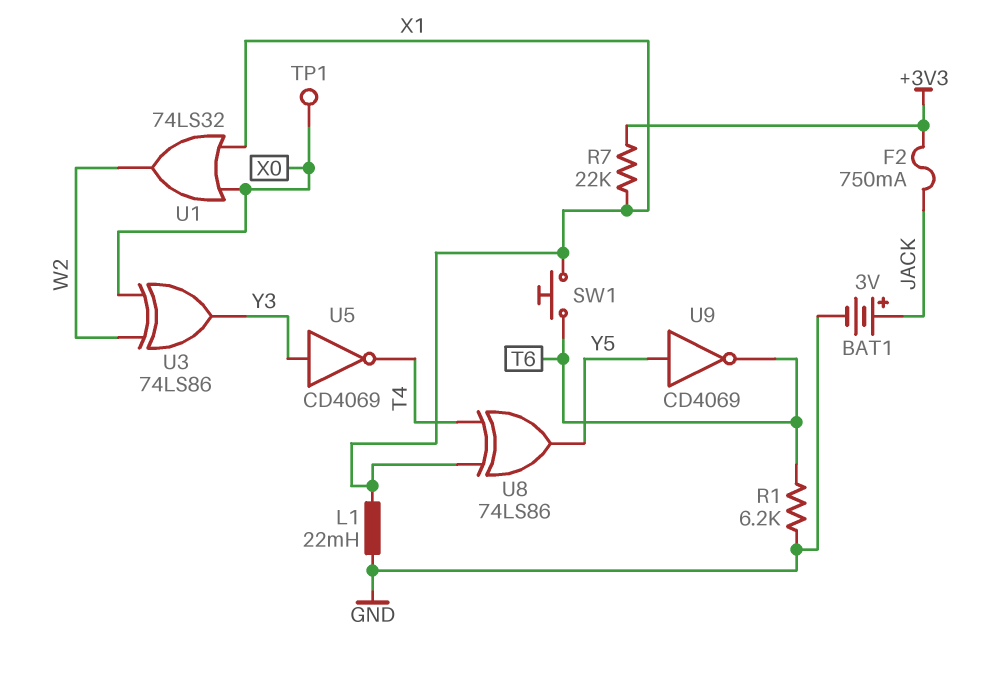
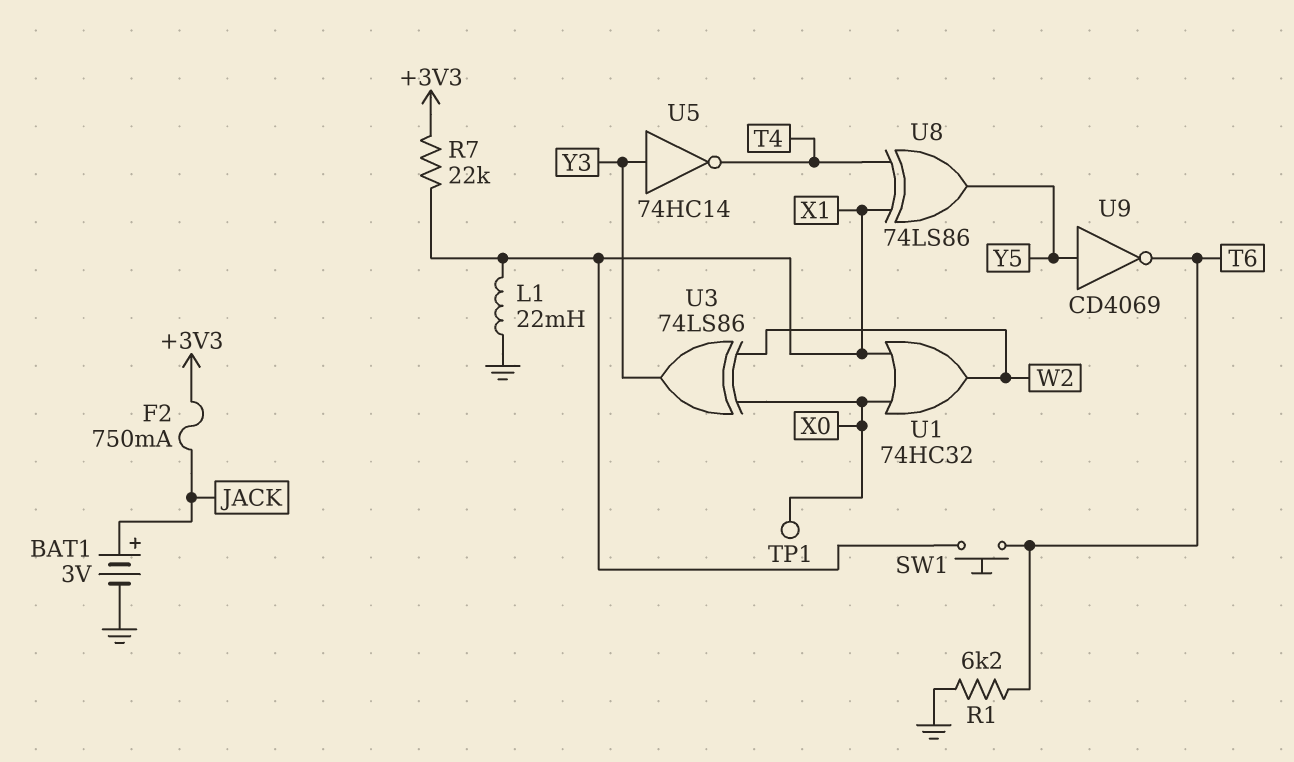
U1: OR 74LS32 (in X0, in X1, out W2) -> OR 74HC32 (in X0, in X1, out W2)
U5: NOT CD4069 (in Y3, out T4) -> NOT 74HC14 (in Y3, out T4)

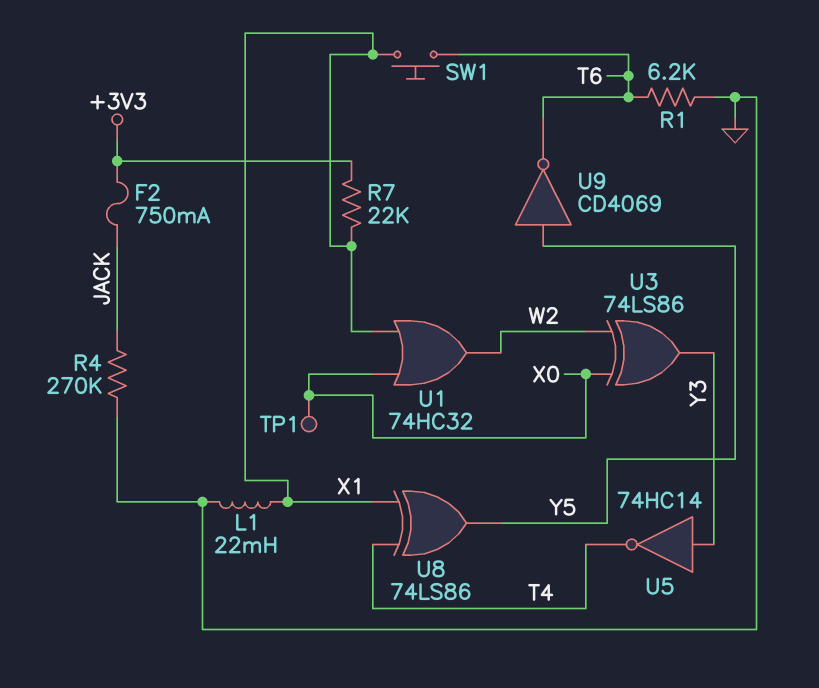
BAT1: 3V (plus JACK, minus GND) -> none
R4: none -> 270k (GND, JACK)

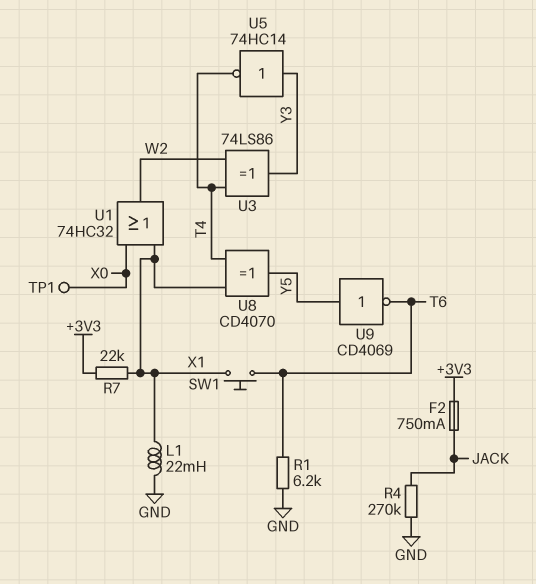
U3: XOR 74LS86 (in W2, in X0, out Y3) -> XOR 74LS86 (in T4, in W2, out Y3)
U8: XOR 74LS86 (in T4, in X1, out Y5) -> XOR CD4070 (in T4, in X1, out Y5)

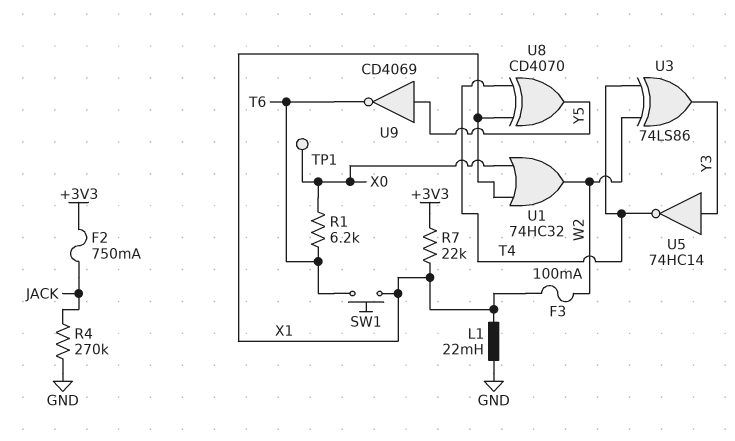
F3: none -> 100mA (W2, X1)
R1: 6.2k (GND, T6) -> 6.2k (T6, X0)

